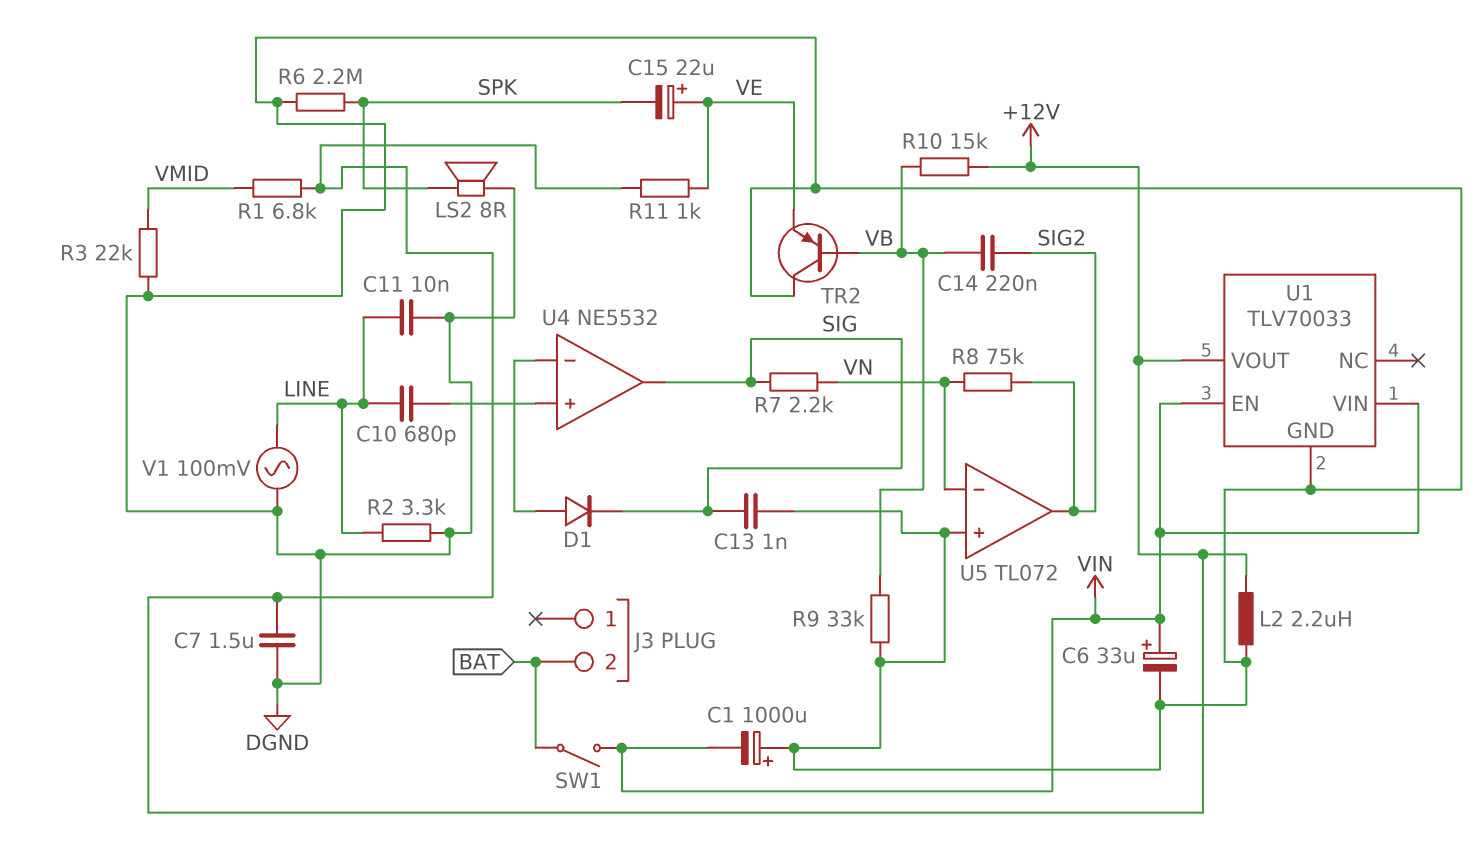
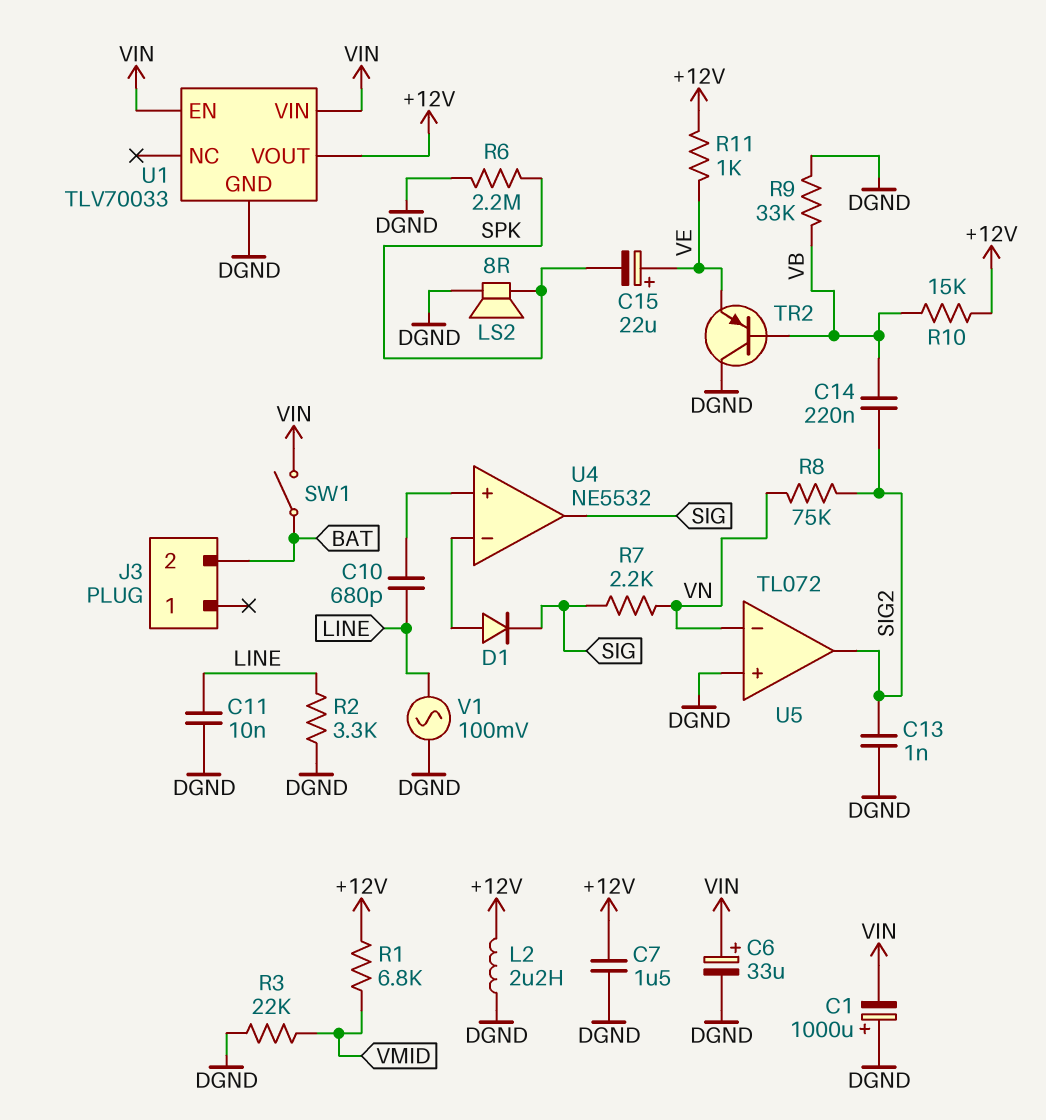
C13: 1nF (DGND, SIG) -> 1nF (DGND, SIG2)

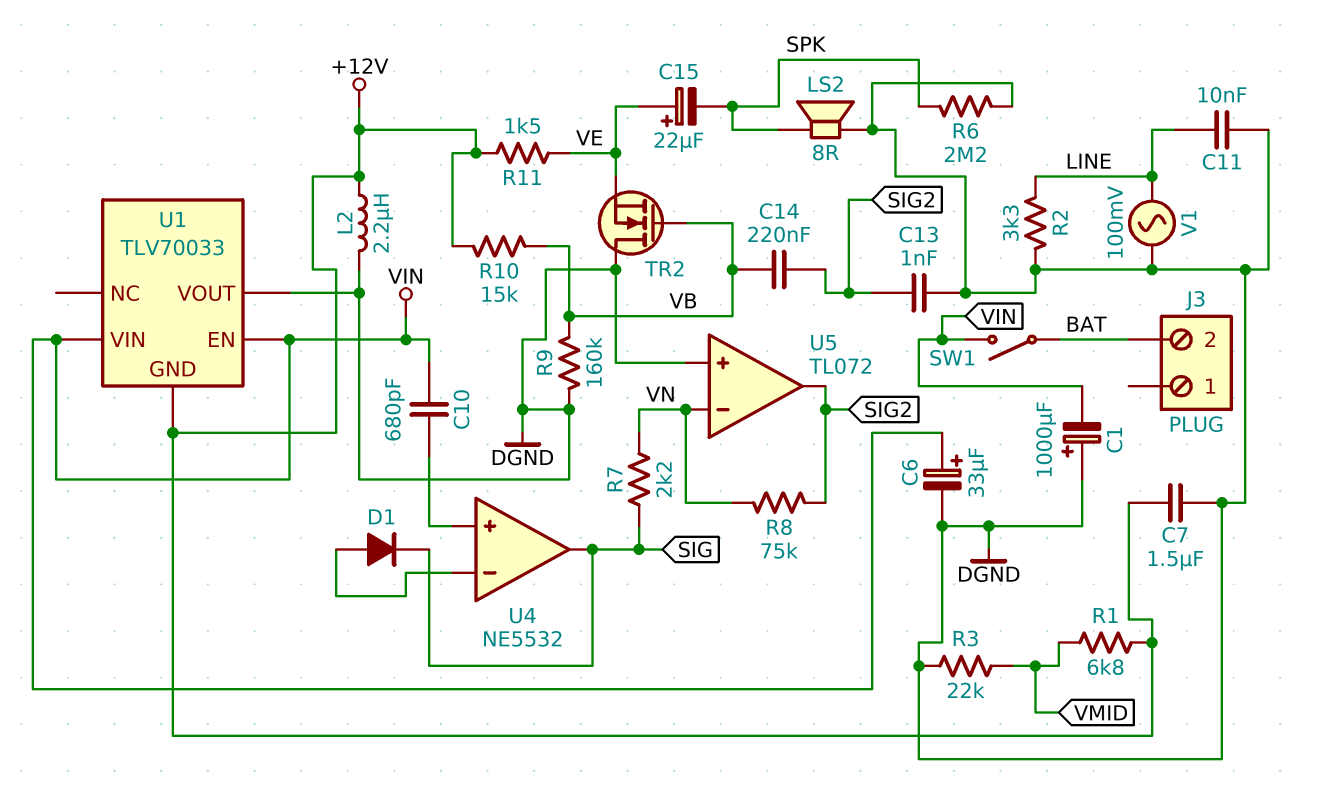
C10: 680pF (LINE, U4/in+) -> 680pF (U4/in+, VIN)
R9: 33k (DGND, VB) -> 160k (DGND, VB)
R11: 1k (+12V, VE) -> 1.5k (+12V, VE)
TR2: PNP (B VB, C DGND, E VE) -> NMOS (G VB, D DGND, S VE)
U1 pin GND: DGND -> +12V
U1 pin VOUT: +12V -> DGND

